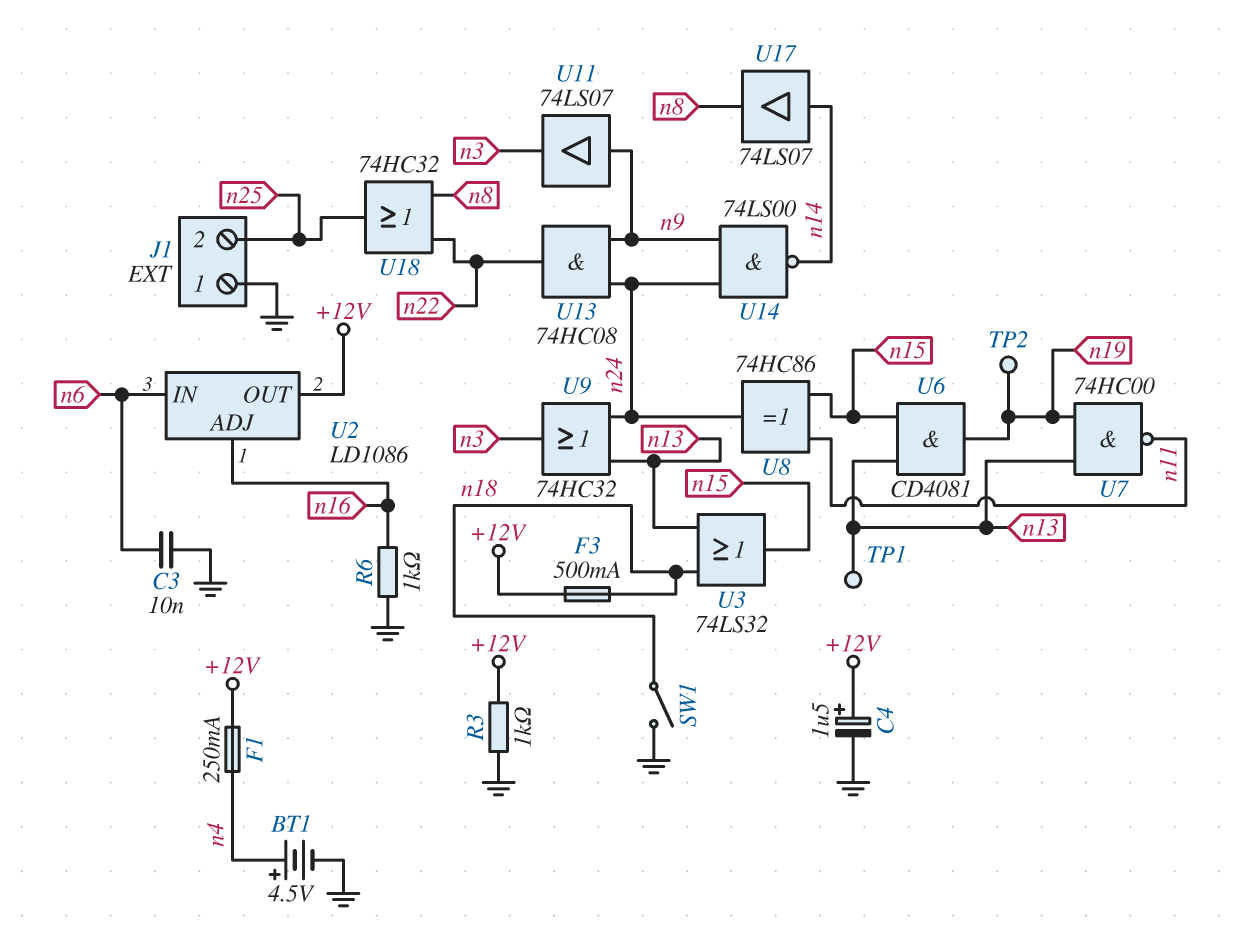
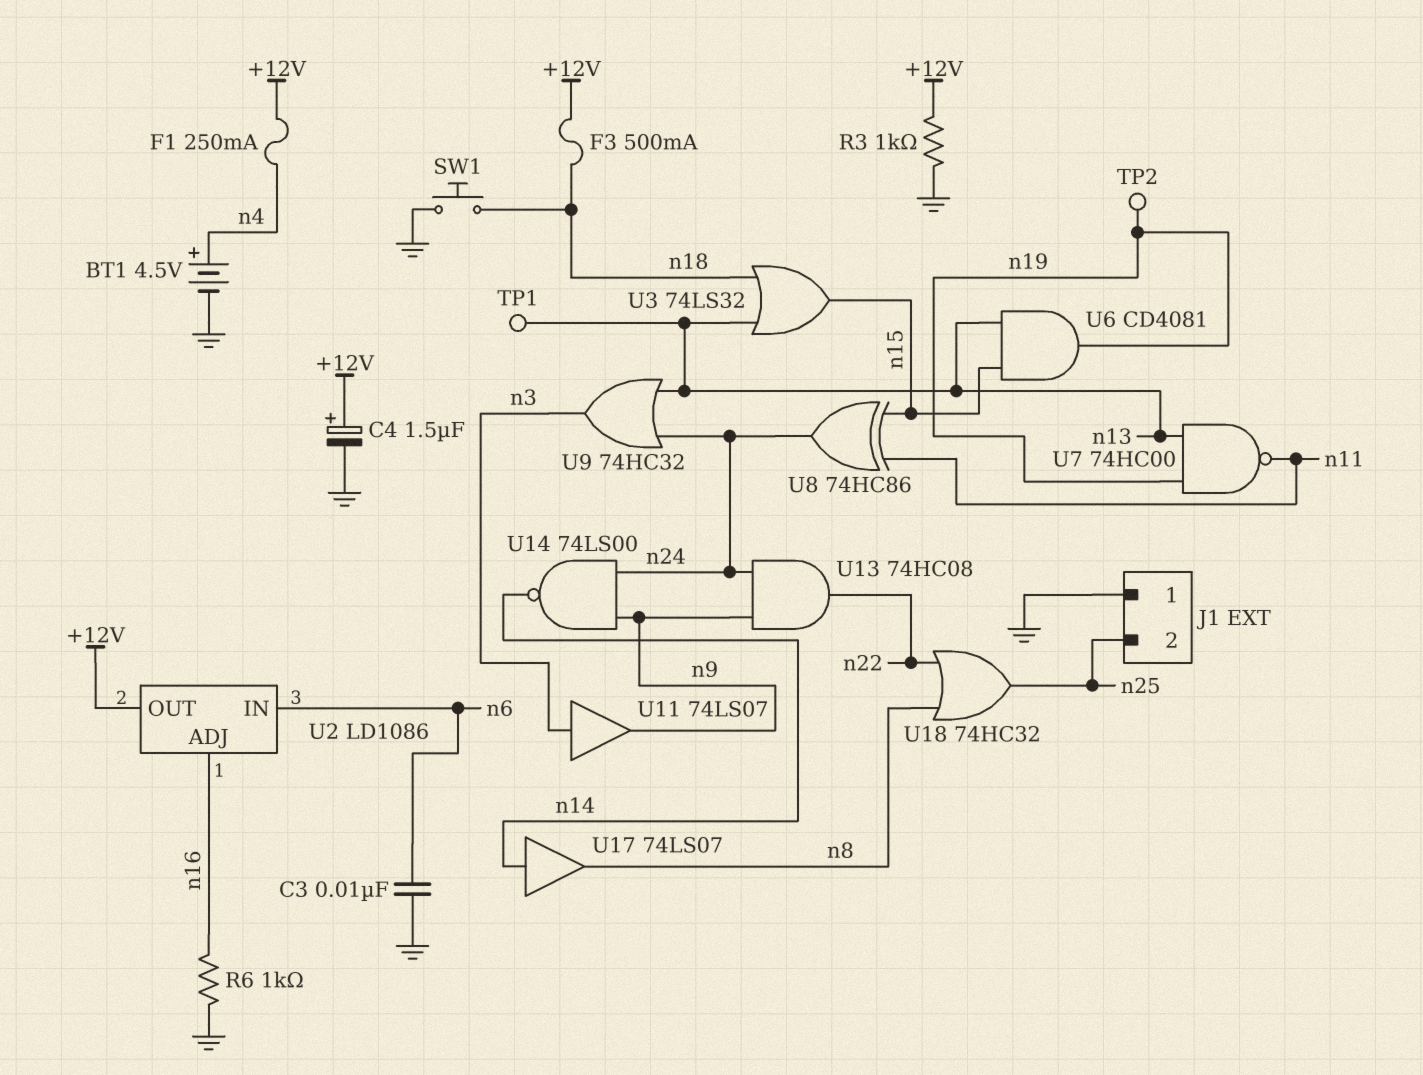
SW1: switch (GND, n18) -> button (GND, n18)
U11: buffer 74LS07 (in n9, out n3) -> buffer 74LS07 (in n3, out n9)

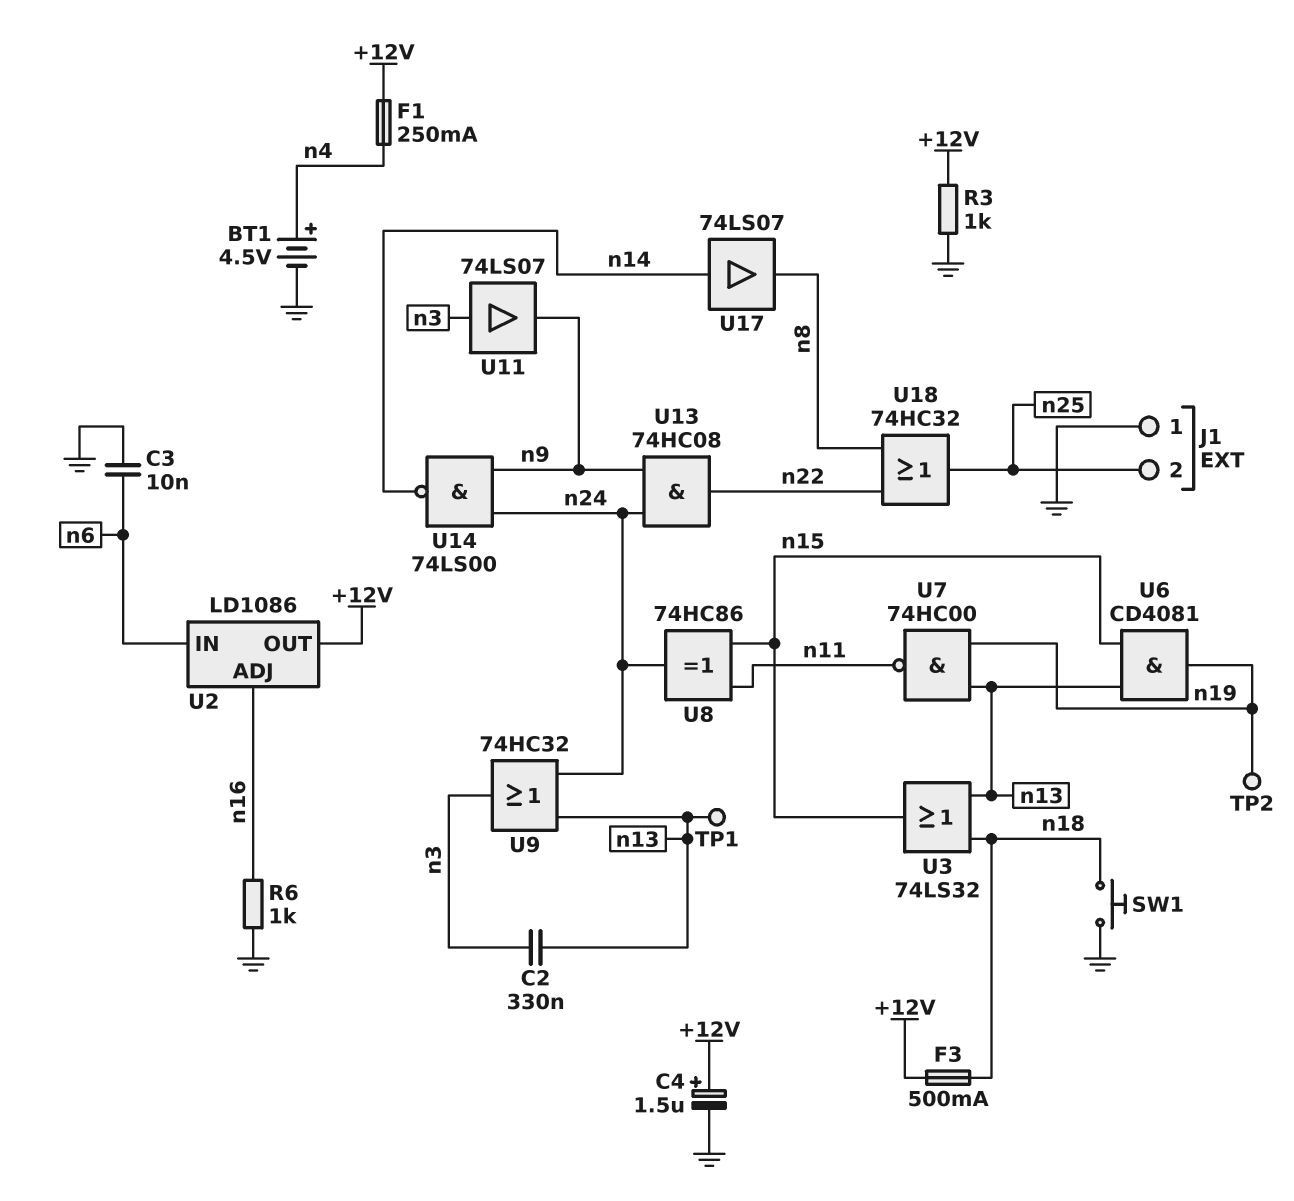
C2: none -> 330nF (n3, n13)

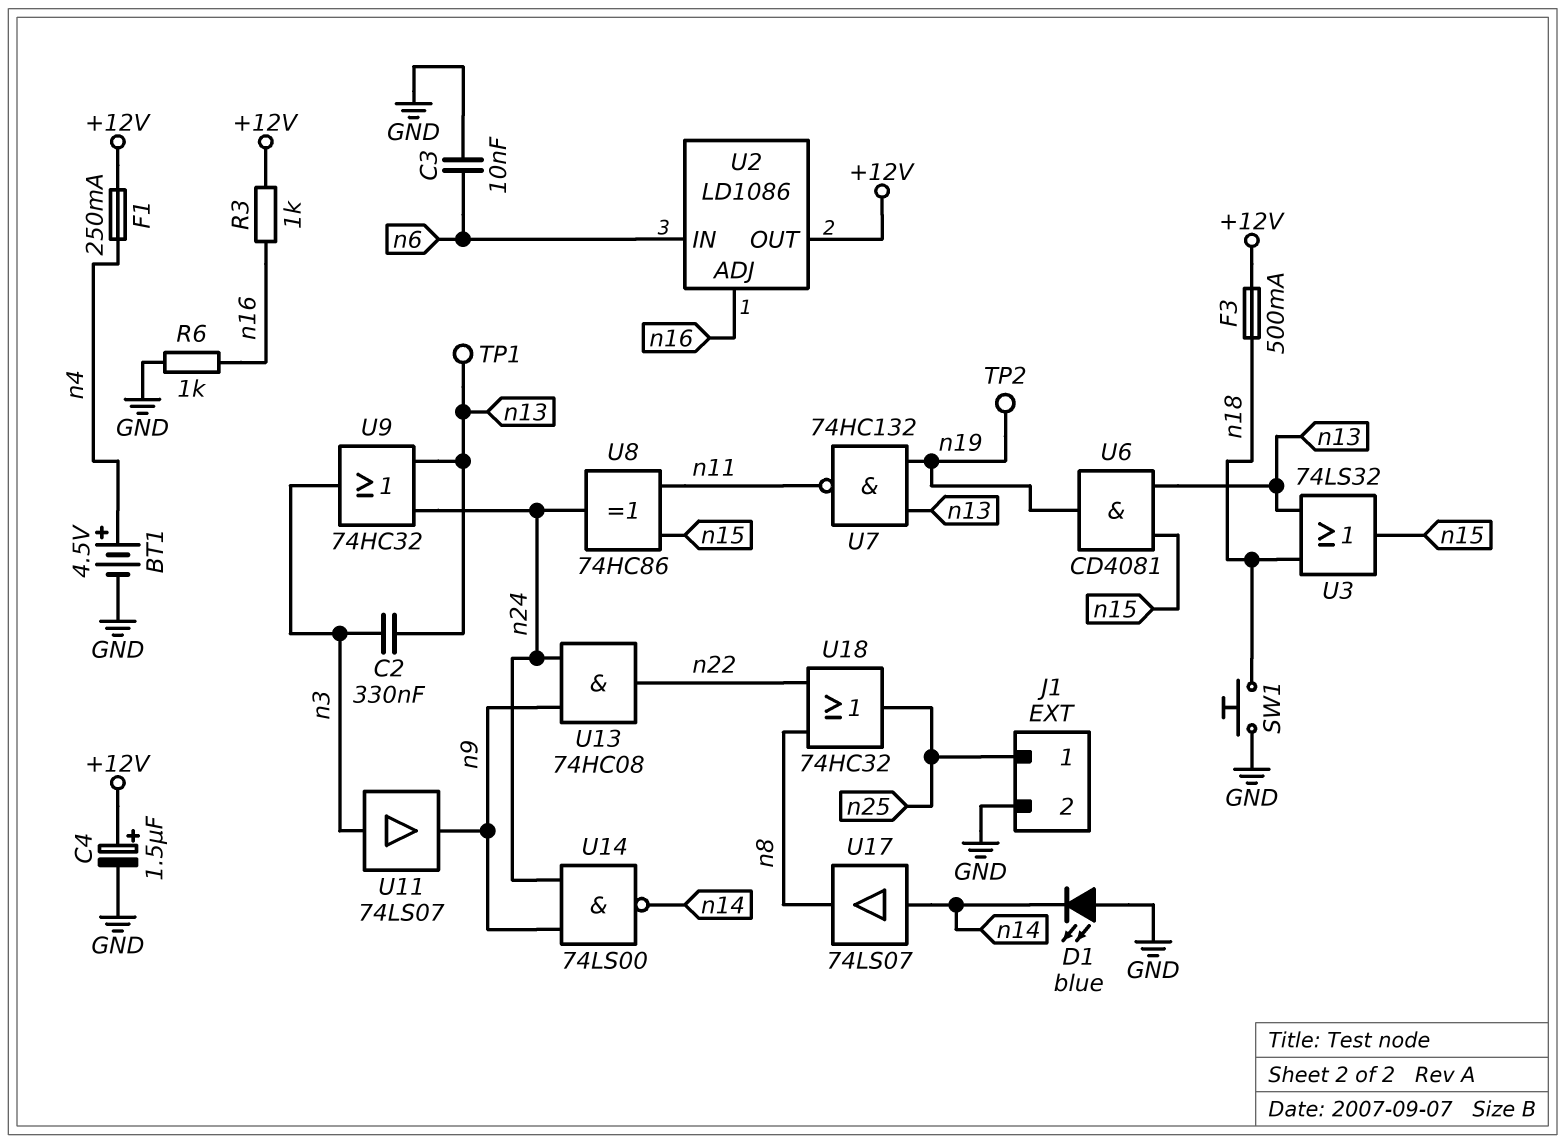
D1: none -> LED blue (A GND, K n14)
J1 pin 1: GND -> n25
J1 pin 2: n25 -> GND
R3: 1k (+12V, GND) -> 1k (+12V, n16)
U7: NAND 74HC00 (in n13, in n19, out n11) -> NAND 74HC132 (in n13, in n19, out n11)

